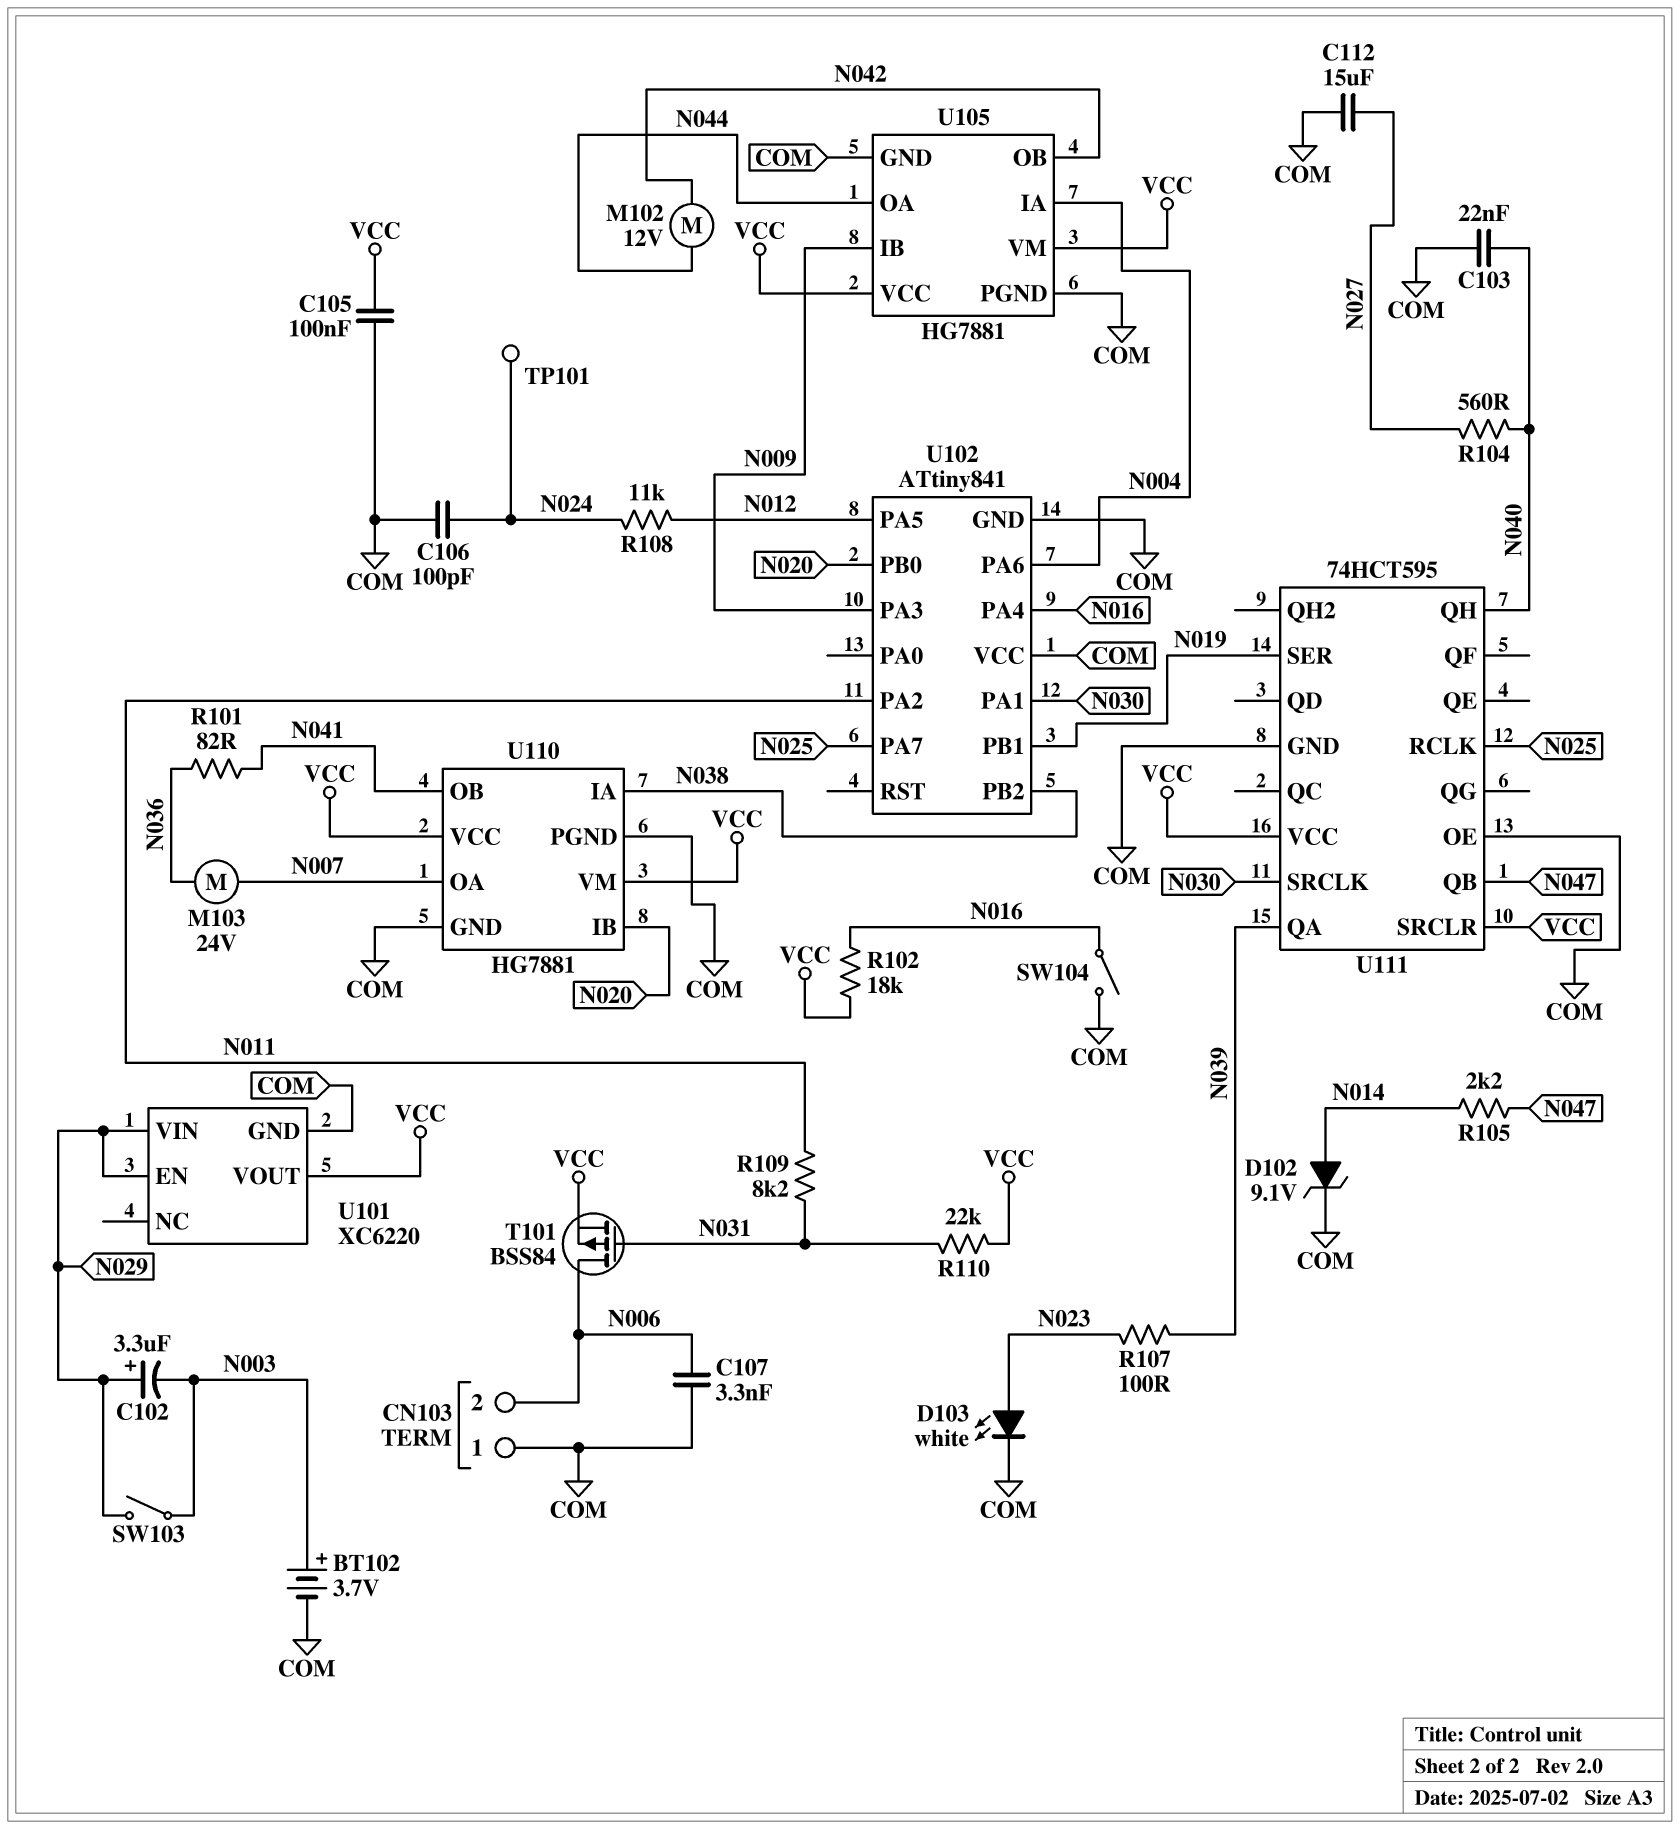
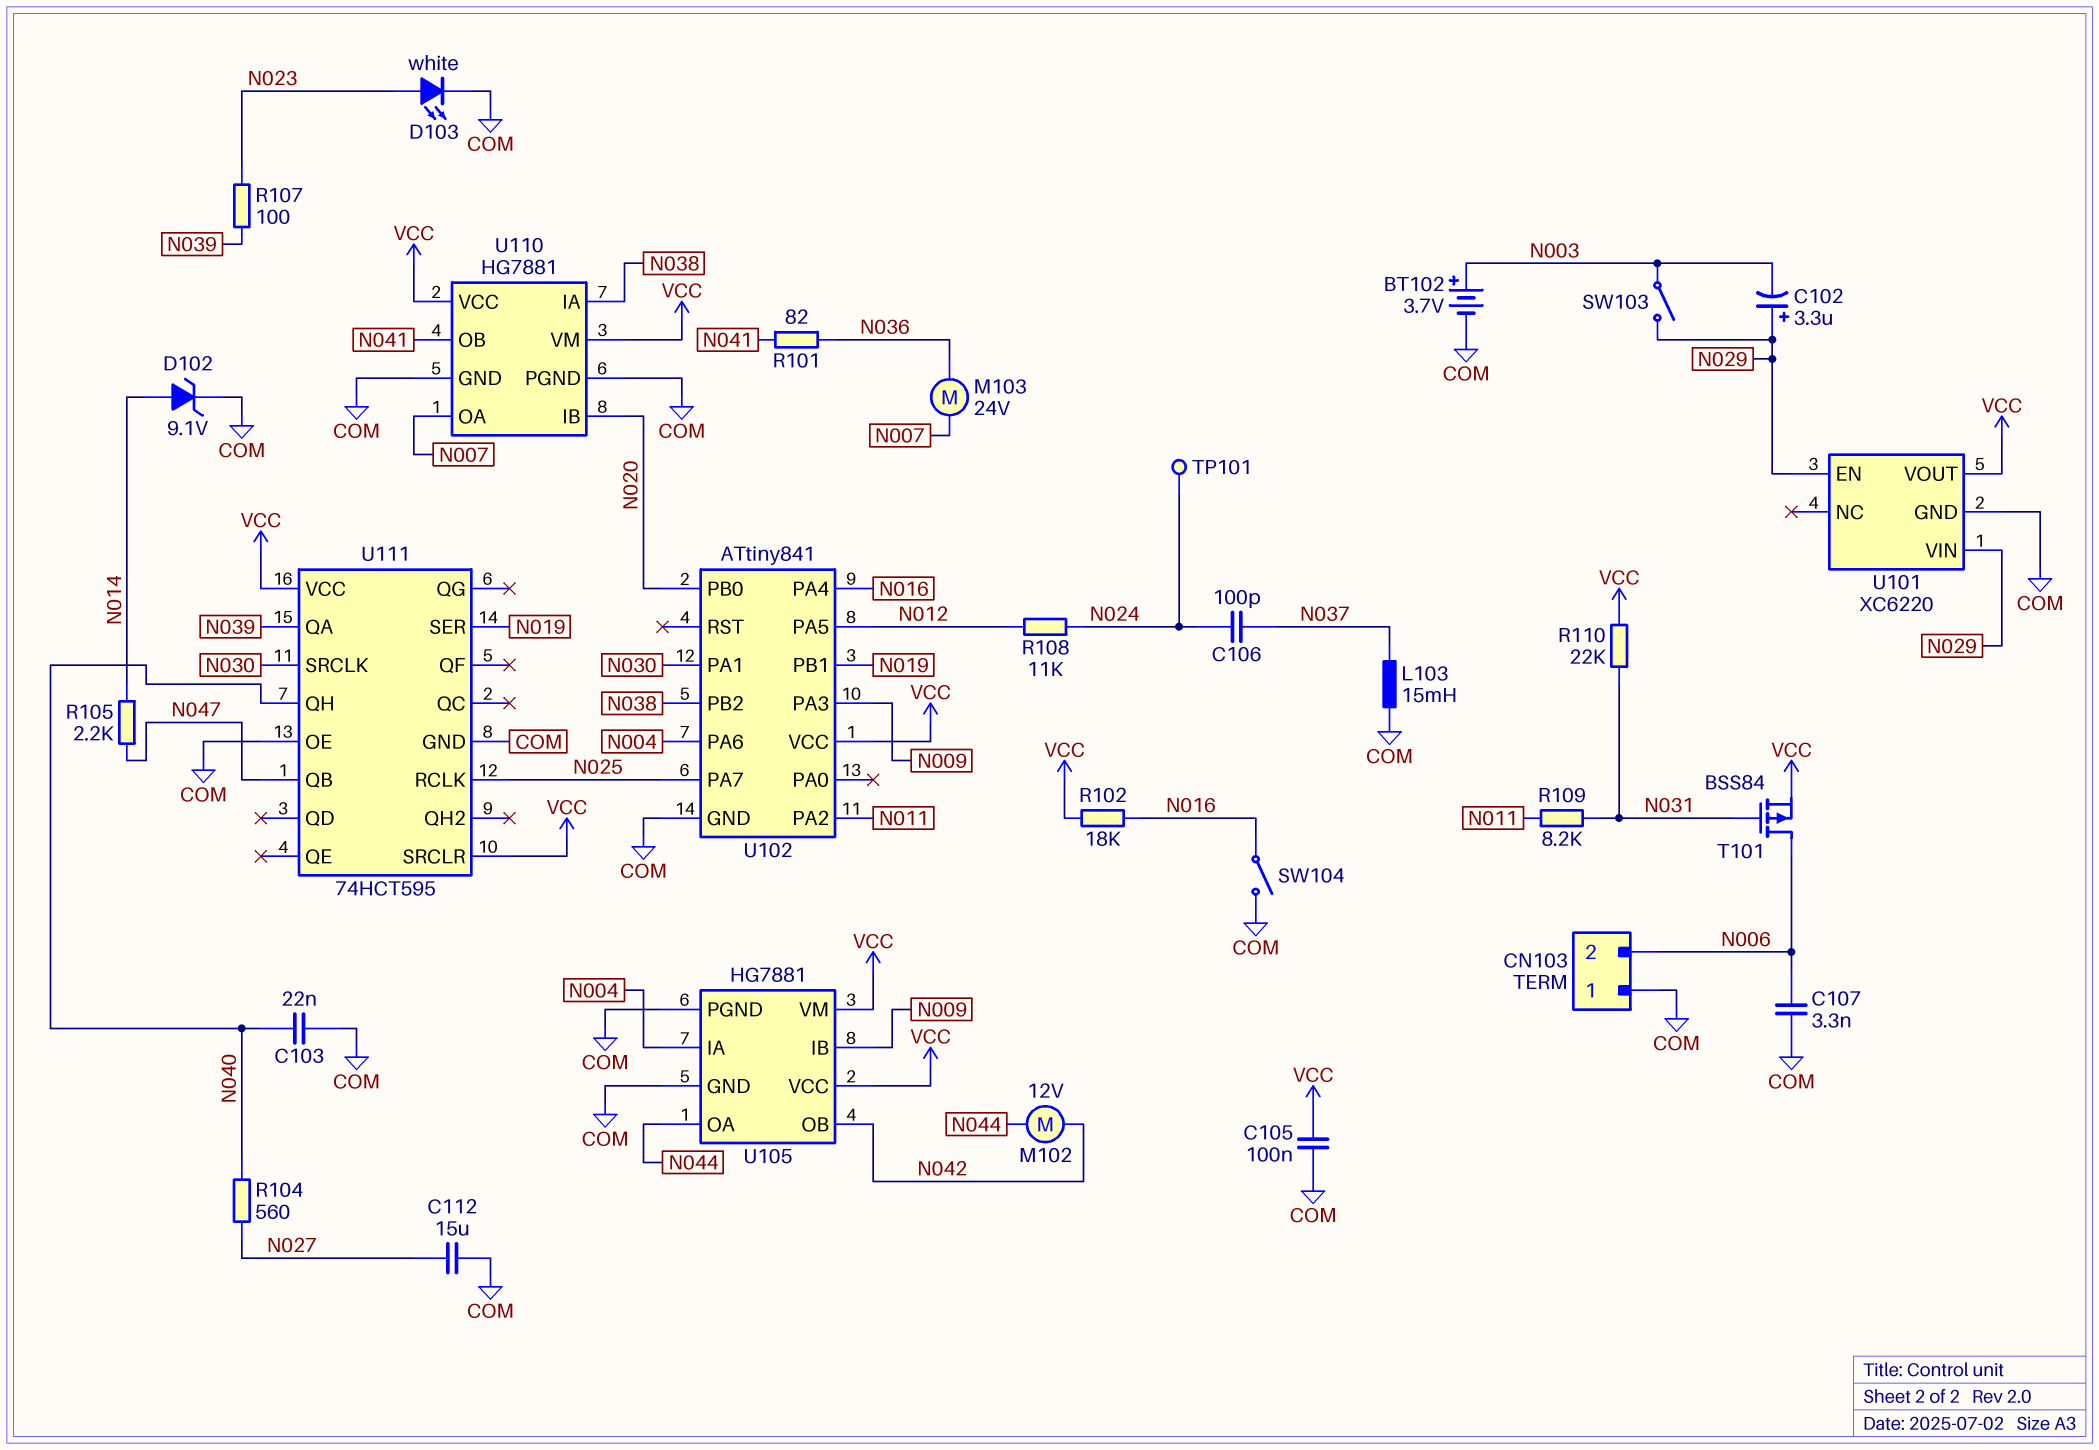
C106: 100pF (COM, N024) -> 100pF (N024, N037)
L103: none -> 15mH (COM, N037)
U102 pin VCC: COM -> VCC

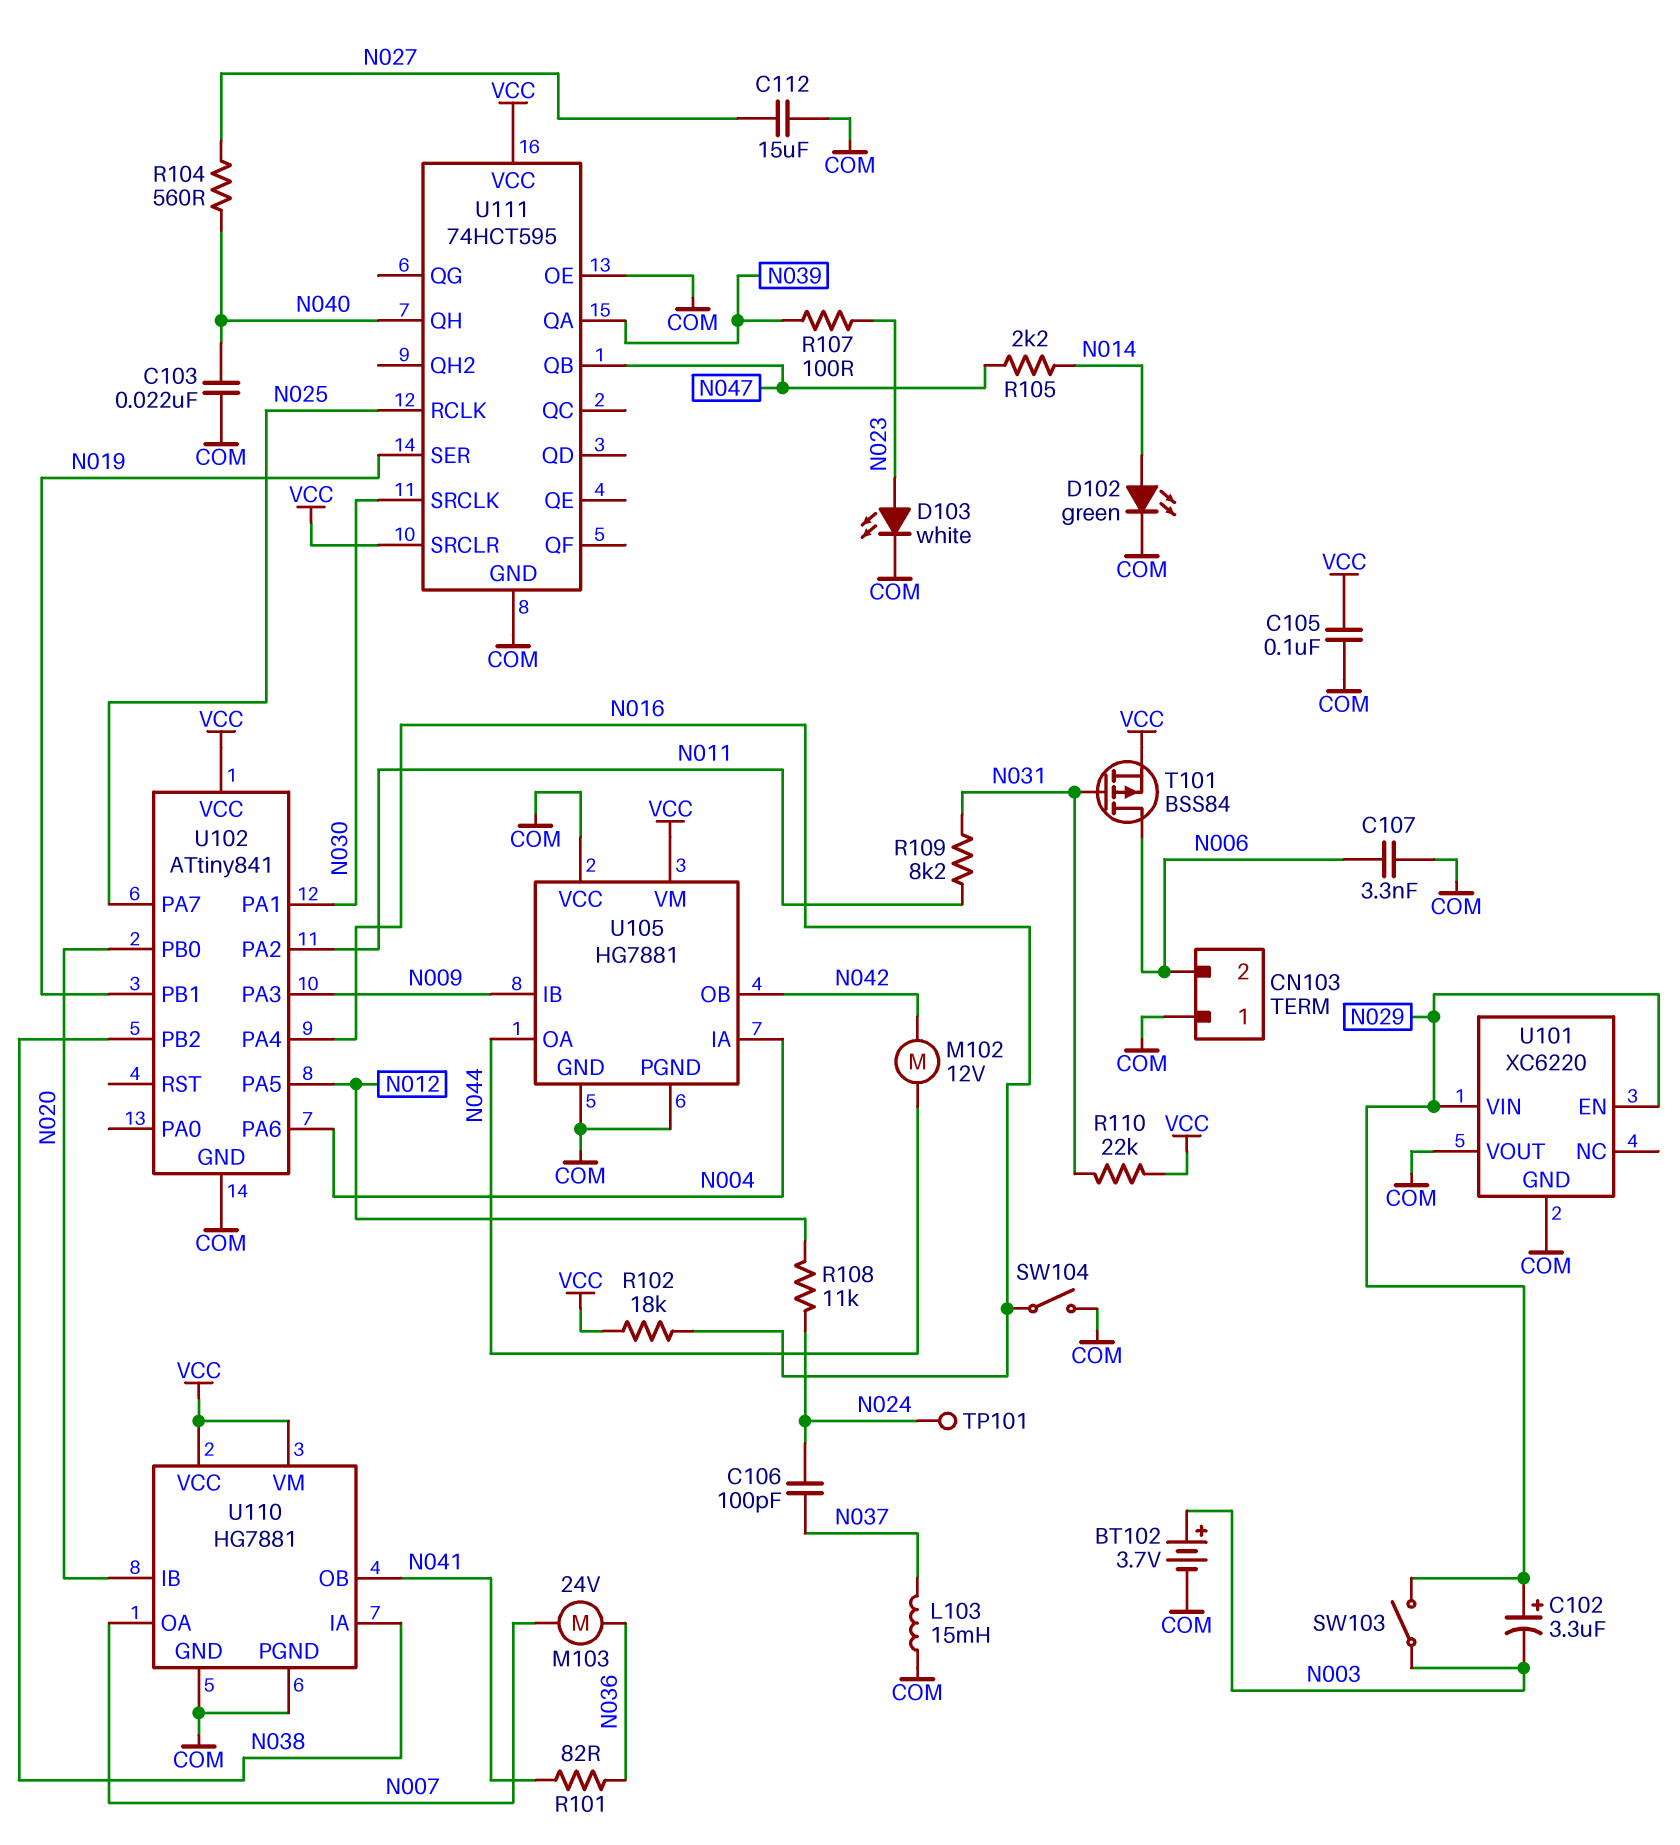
D102: zener 9.1V (A N014, K COM) -> LED green (A N014, K COM)
U101 pin VOUT: VCC -> COM
U105 pin VCC: VCC -> COM

